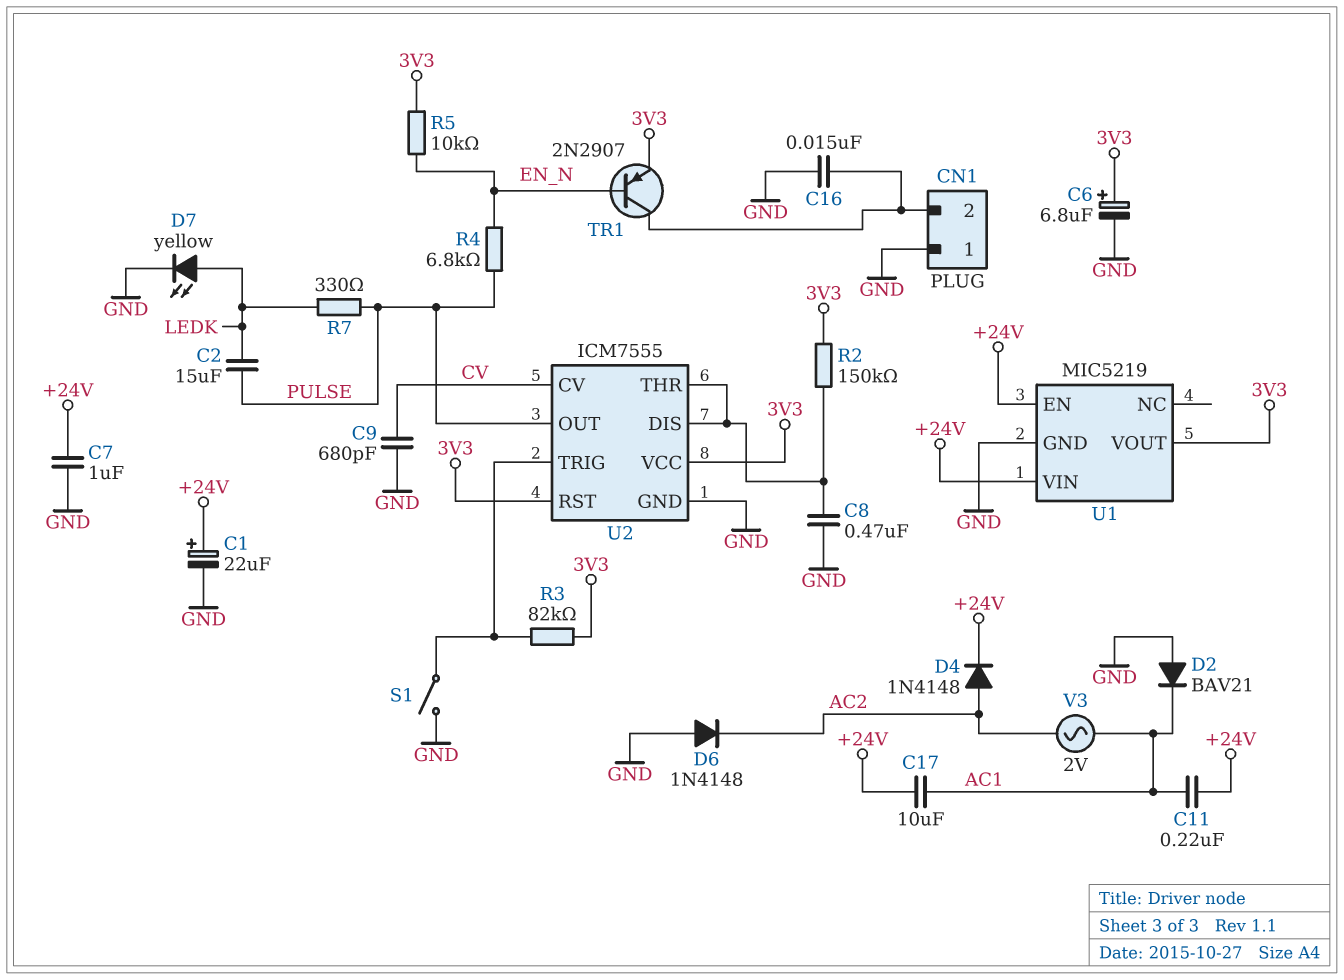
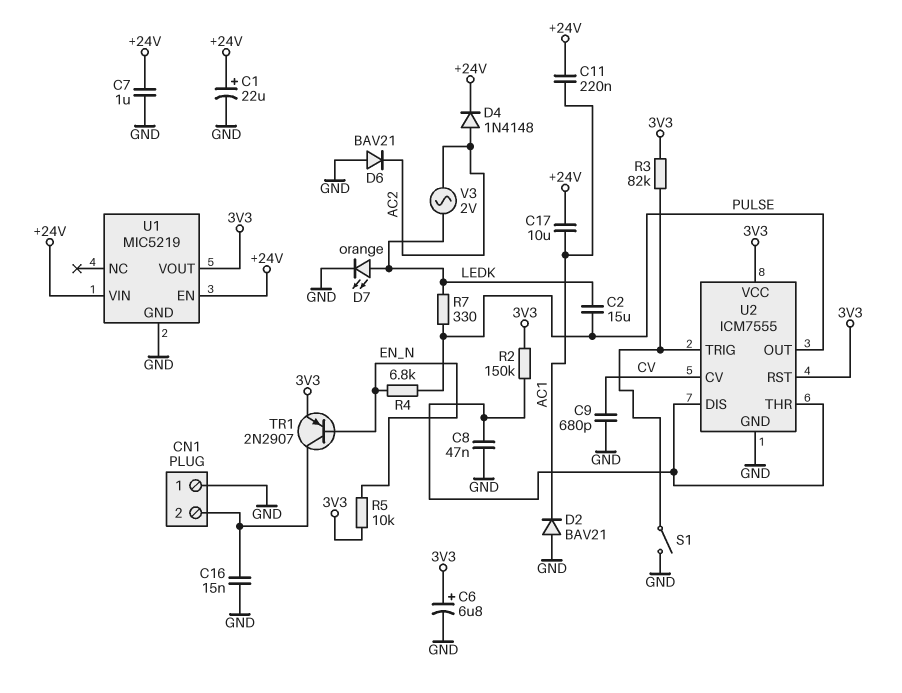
C8: 470nF (GND, U2/DIS) -> 47nF (GND, U2/DIS)
D6: diode 1N4148 (A GND, K AC2) -> diode BAV21 (A GND, K AC2)
D7: LED yellow (A LEDK, K GND) -> LED orange (A LEDK, K GND)
V3: AC 2V (AC1, AC2) -> AC 2V (AC2, LEDK)

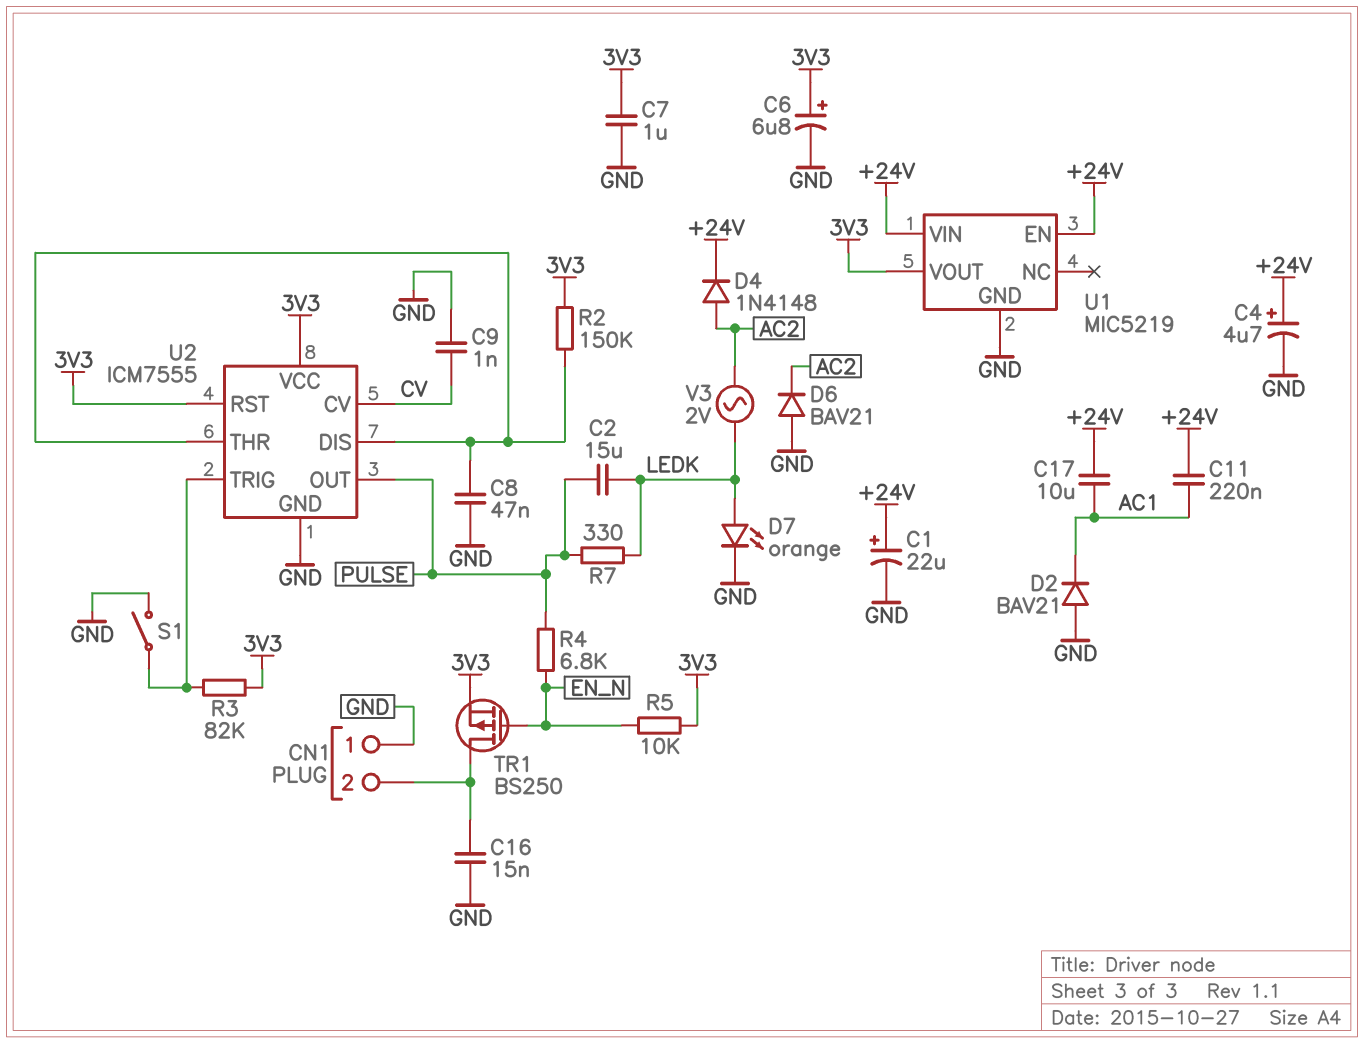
C4: none -> 4.7uF (plus +24V, minus GND)
C7: 1uF (+24V, GND) -> 1uF (3V3, GND)
C9: 680pF (CV, GND) -> 1nF (CV, GND)
TR1: PNP 2N2907 (B EN_N, C CN1/2, E 3V3) -> PMOS BS250 (G EN_N, D CN1/2, S 3V3)

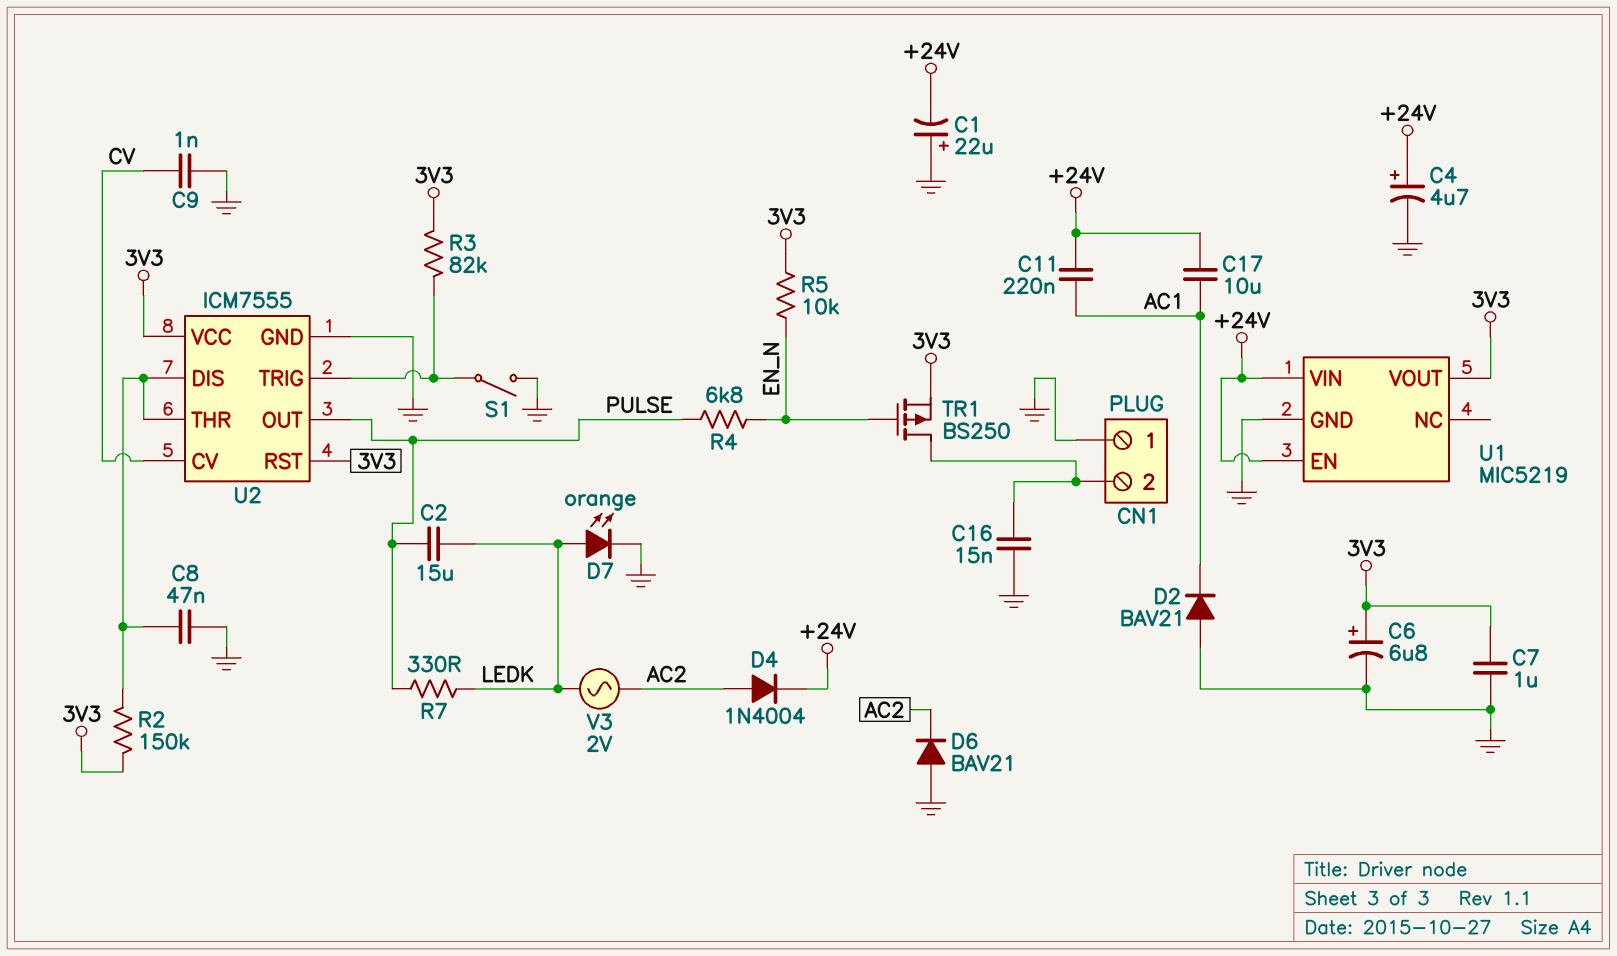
C1: 22uF (plus +24V, minus GND) -> 22uF (plus GND, minus +24V)
D4: diode 1N4148 (A AC2, K +24V) -> diode 1N4004 (A AC2, K +24V)

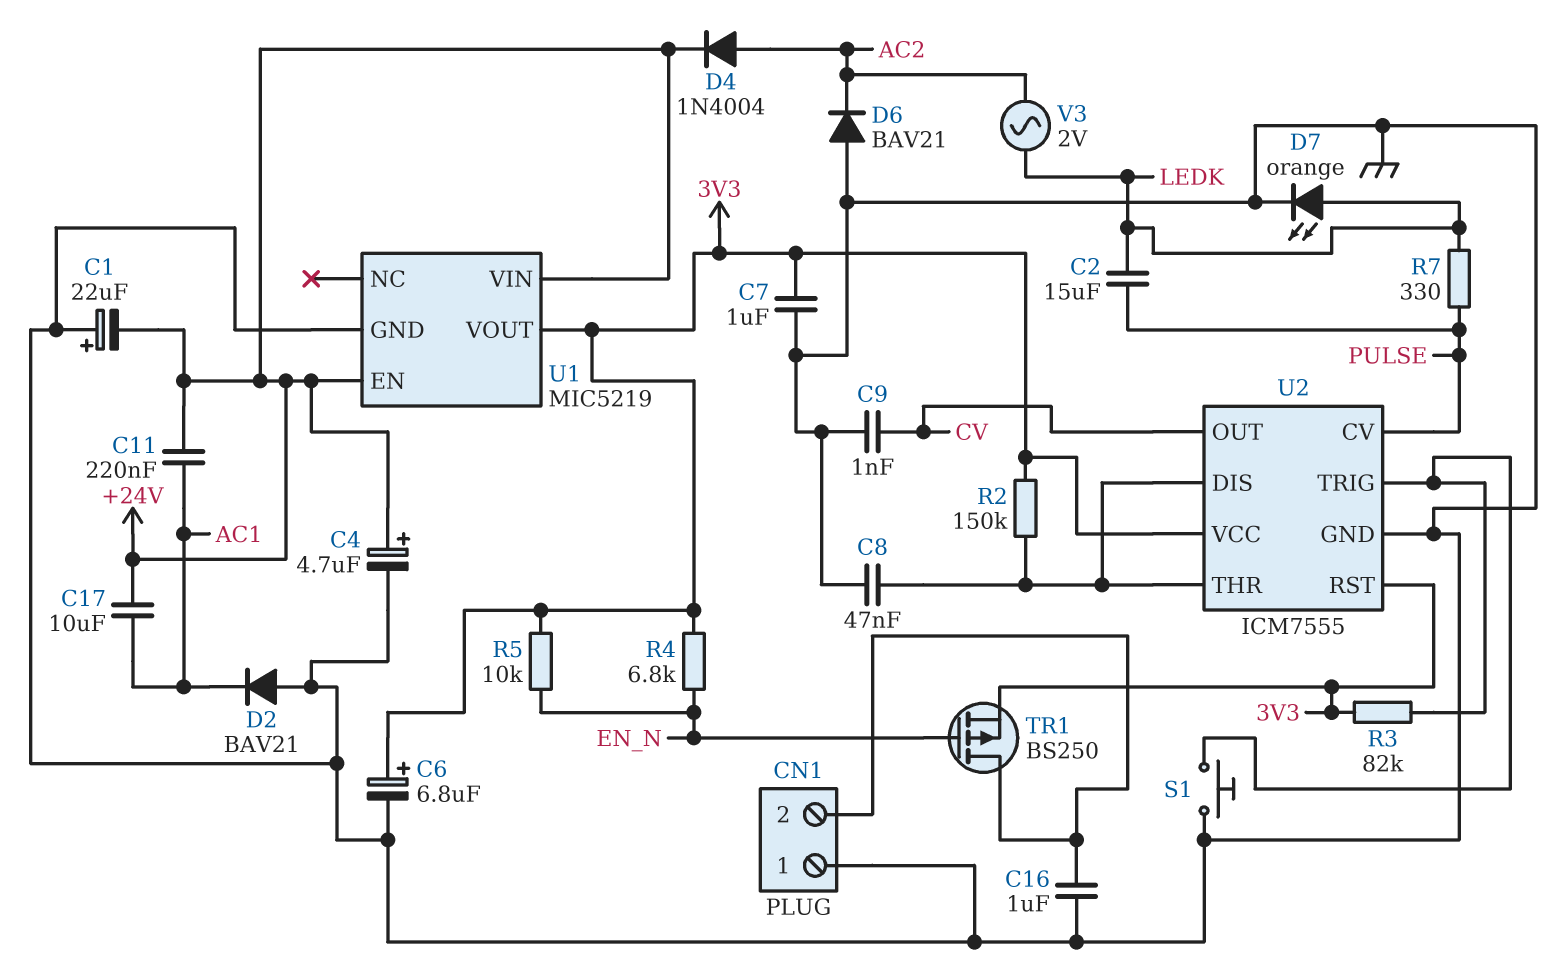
C16: 15nF (CN1/2, GND) -> 1uF (CN1/2, GND)
R4: 6.8k (EN_N, PULSE) -> 6.8k (3V3, EN_N)
S1: switch (GND, U2/TRIG) -> button (GND, U2/TRIG)
U2 pin CV: CV -> PULSE
U2 pin OUT: PULSE -> CV

